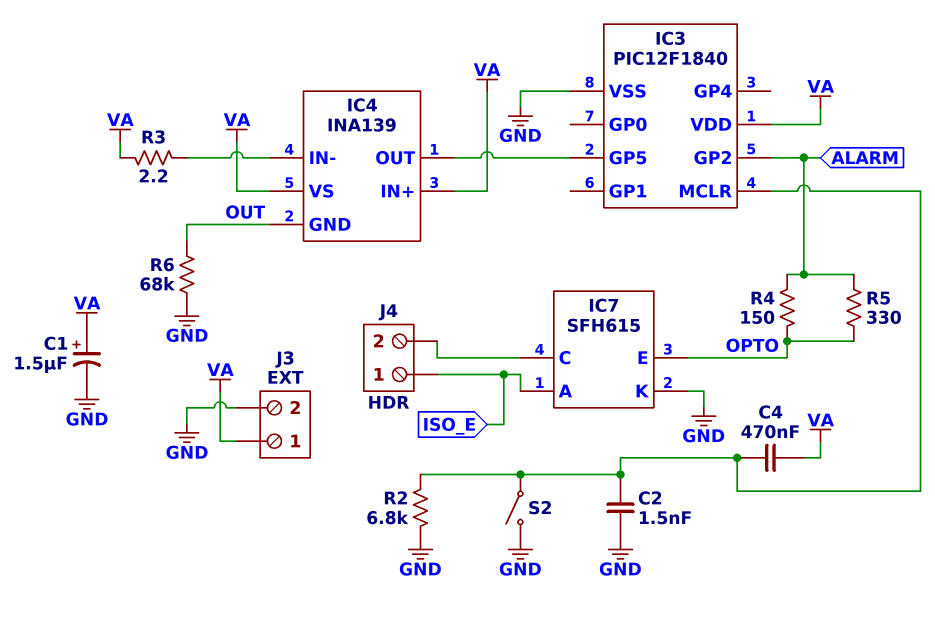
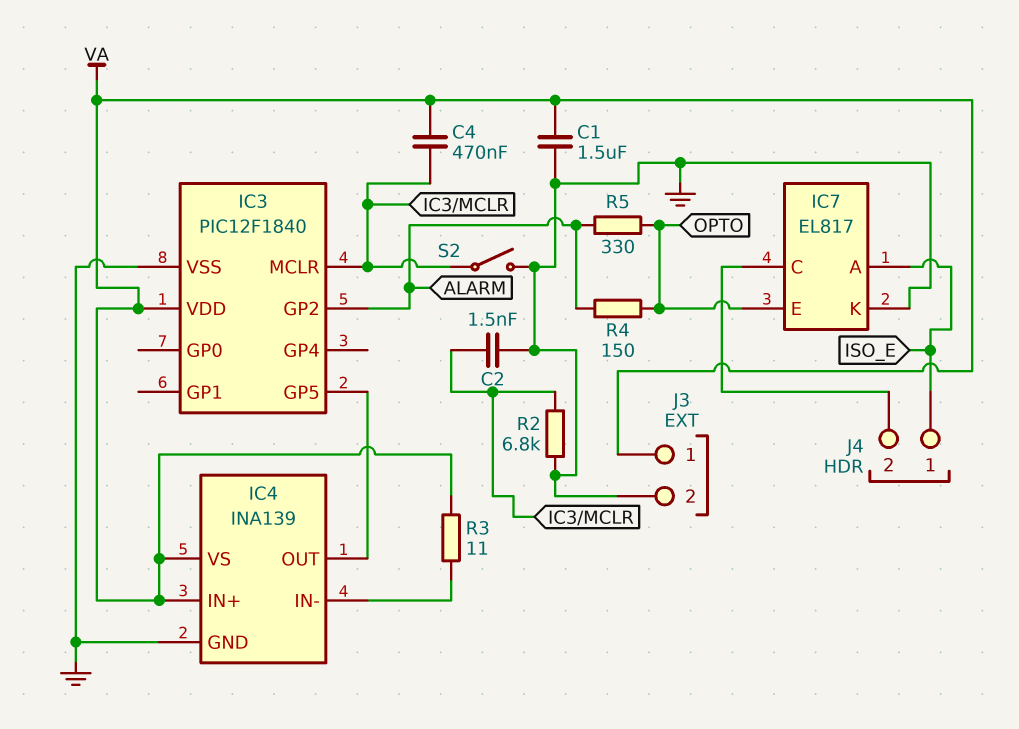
C1: 1.5uF (plus VA, minus GND) -> 1.5uF (GND, VA)
IC4 pin GND: OUT -> GND
IC7: SFH615 -> EL817
R3: 2.2 (IC4/IN-, VA) -> 11 (IC4/IN-, VA)
R6: 68k (GND, OUT) -> none

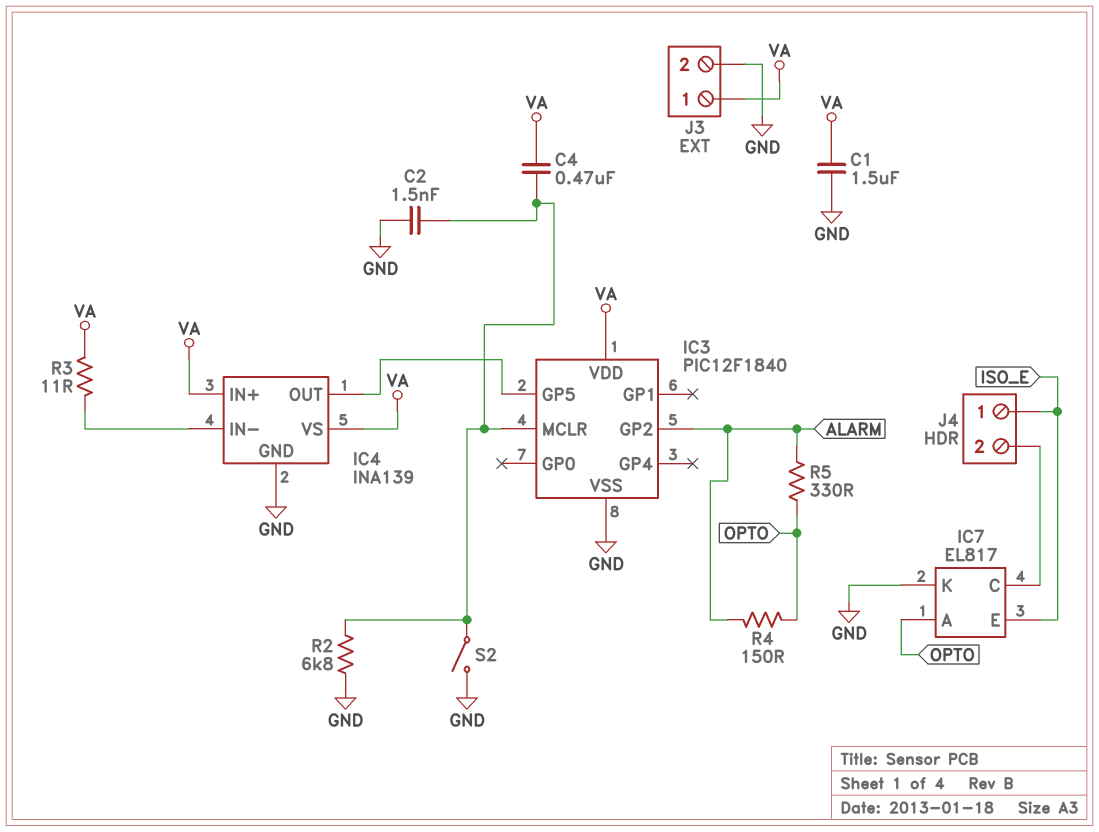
IC7 pin A: ISO_E -> OPTO
IC7 pin E: OPTO -> ISO_E

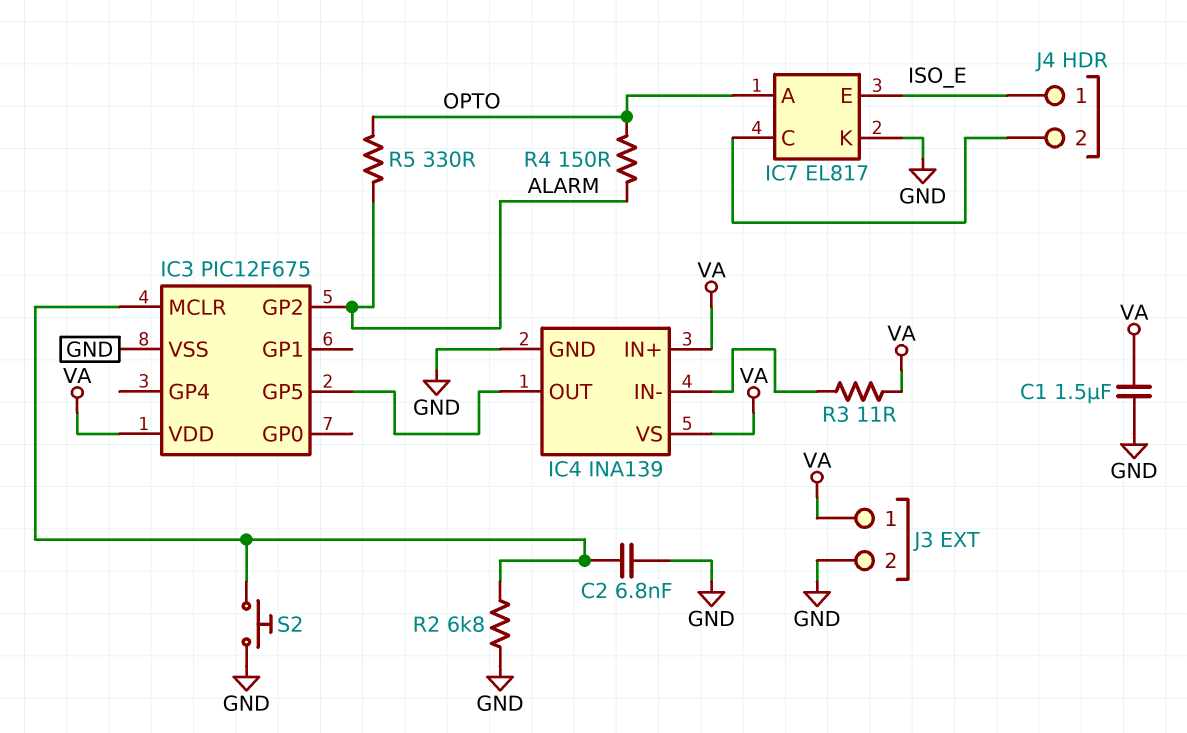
C2: 1.5nF (GND, IC3/MCLR) -> 6.8nF (GND, IC3/MCLR)
C4: 470nF (IC3/MCLR, VA) -> none
IC3: PIC12F1840 -> PIC12F675
S2: switch (GND, IC3/MCLR) -> button (GND, IC3/MCLR)

